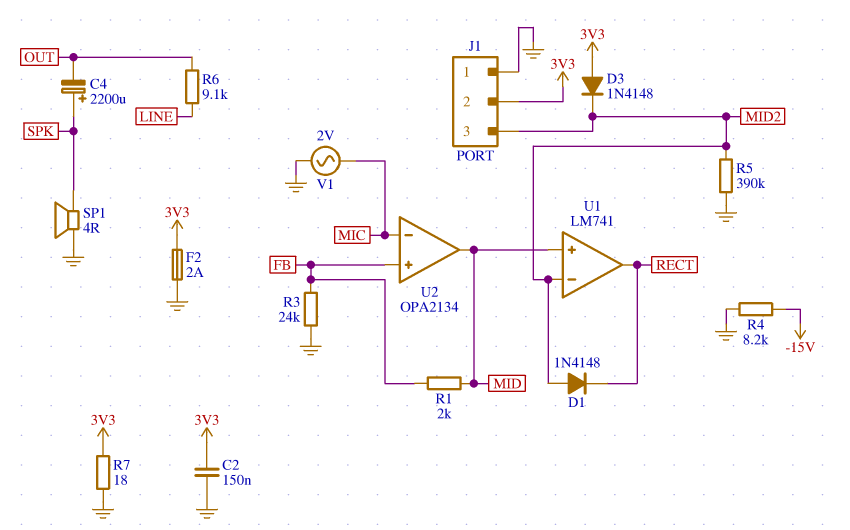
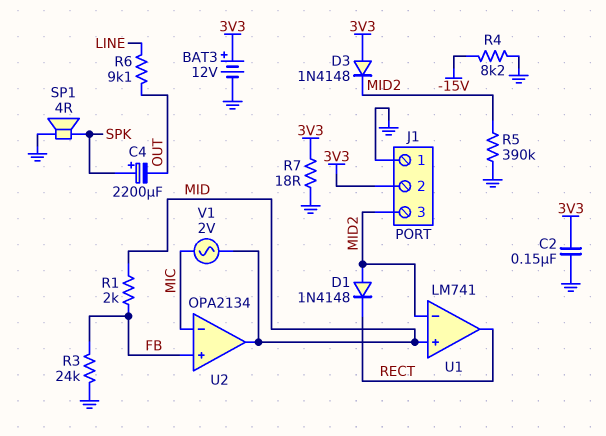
BAT3: none -> 12V (plus 3V3, minus GND)
F2: 2A (3V3, GND) -> none
V1: AC 2V (GND, MIC) -> AC 2V (MIC, MID)

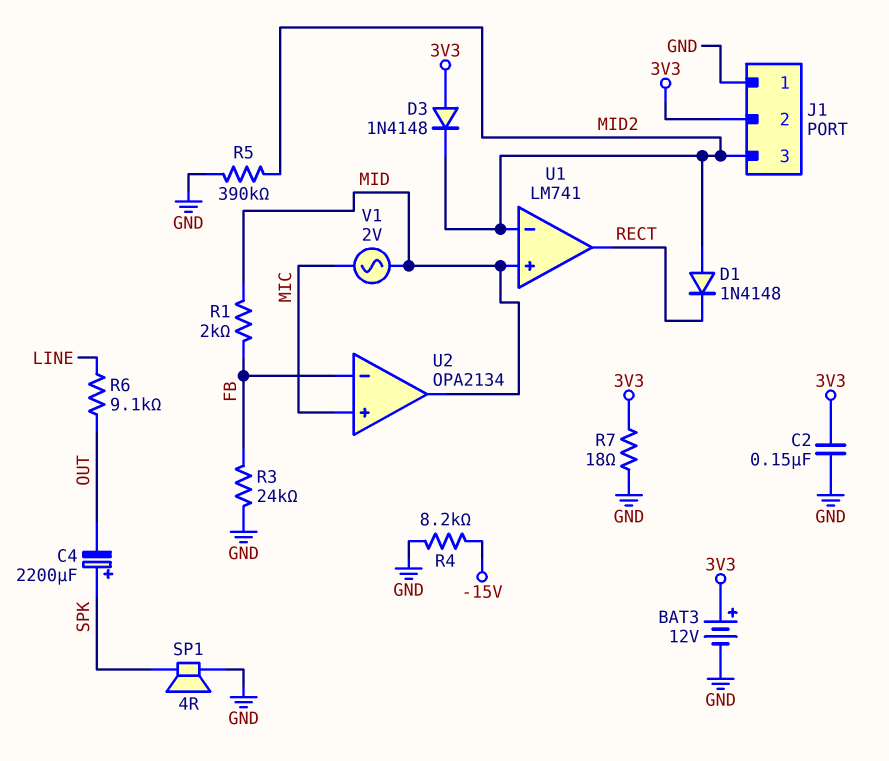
U2 pin in+: FB -> MIC
U2 pin in-: MIC -> FB

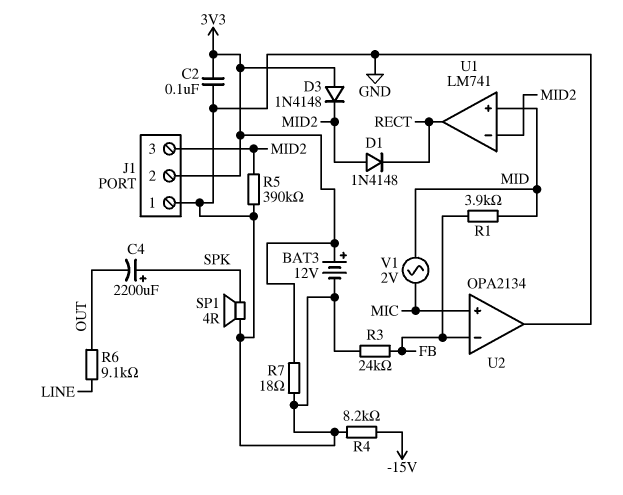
C2: 150nF (3V3, GND) -> 100nF (3V3, GND)
R1: 2k (FB, MID) -> 3.9k (FB, MID)
U2 pin out: MID -> GND

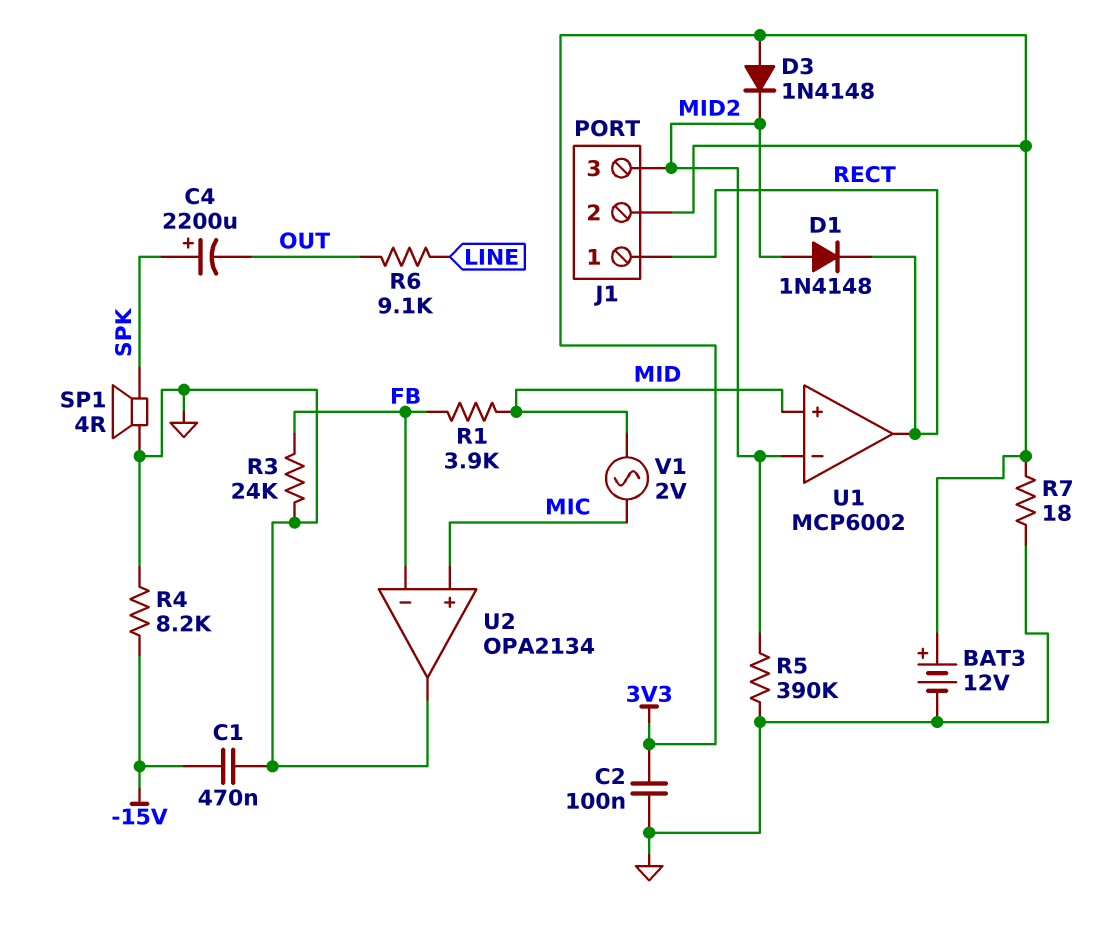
C1: none -> 470nF (-15V, GND)
J1 pin 1: GND -> RECT
U1: LM741 -> MCP6002

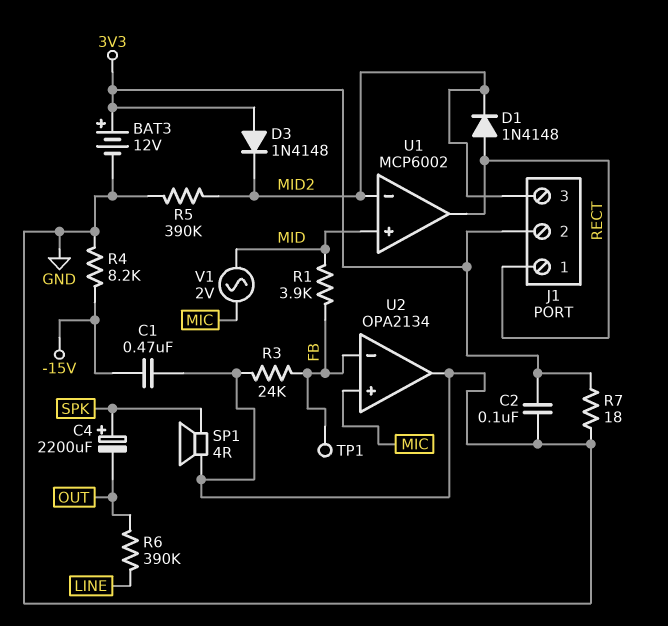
D1: diode 1N4148 (A MID2, K RECT) -> diode 1N4148 (A RECT, K MID2)
R6: 9.1k (LINE, OUT) -> 390k (LINE, OUT)
TP1: none -> test point (FB)

